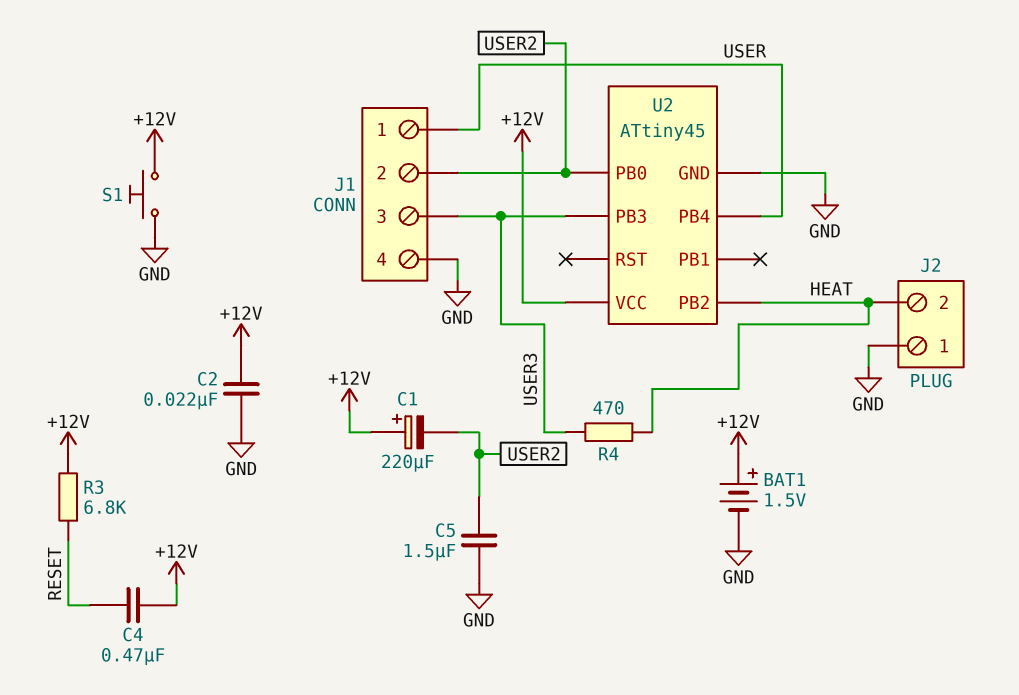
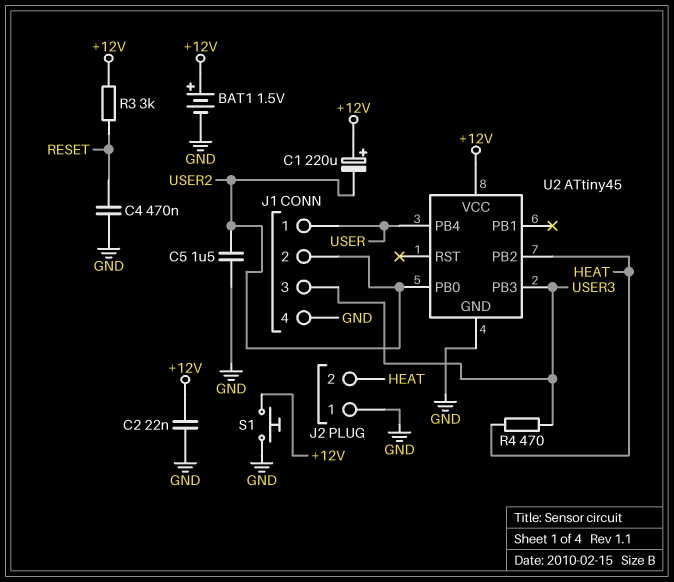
C4: 470nF (+12V, RESET) -> 470nF (GND, RESET)
R3: 6.8k (+12V, RESET) -> 3k (+12V, RESET)

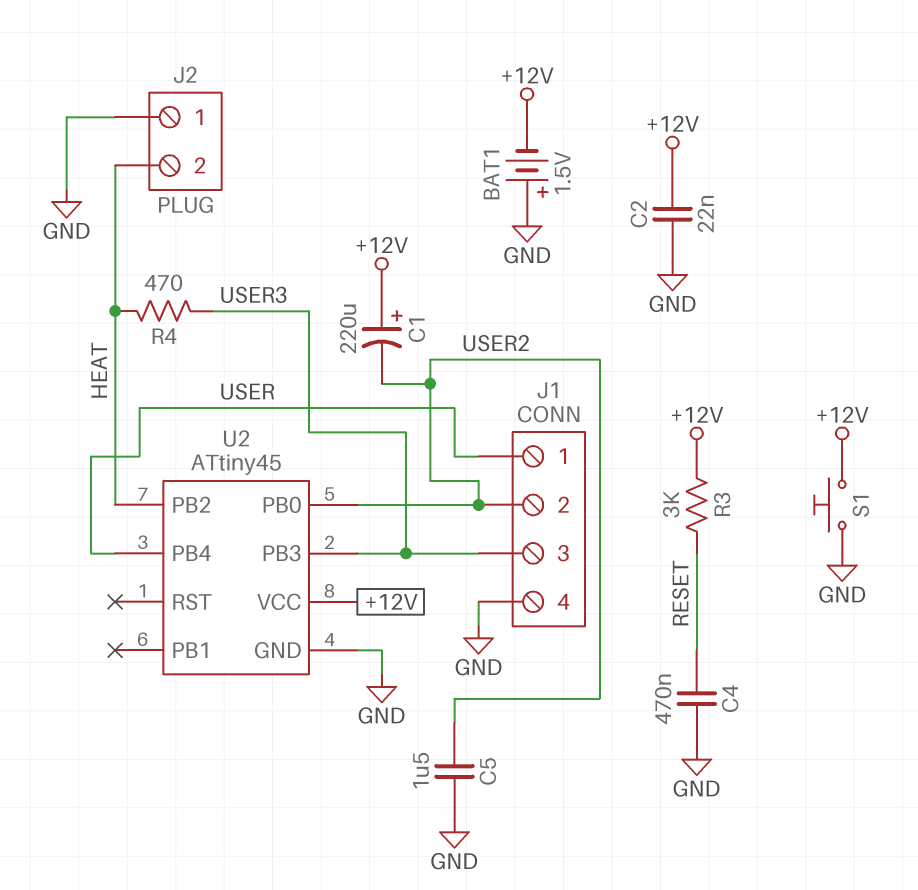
BAT1: 1.5V (plus +12V, minus GND) -> 1.5V (plus GND, minus +12V)

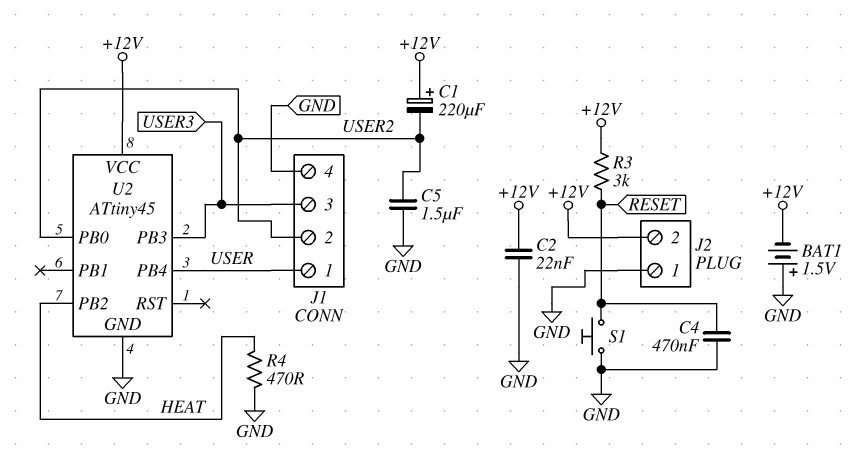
J2 pin 2: HEAT -> +12V
R4: 470 (HEAT, USER3) -> 470 (GND, HEAT)
S1: button (+12V, GND) -> button (GND, RESET)

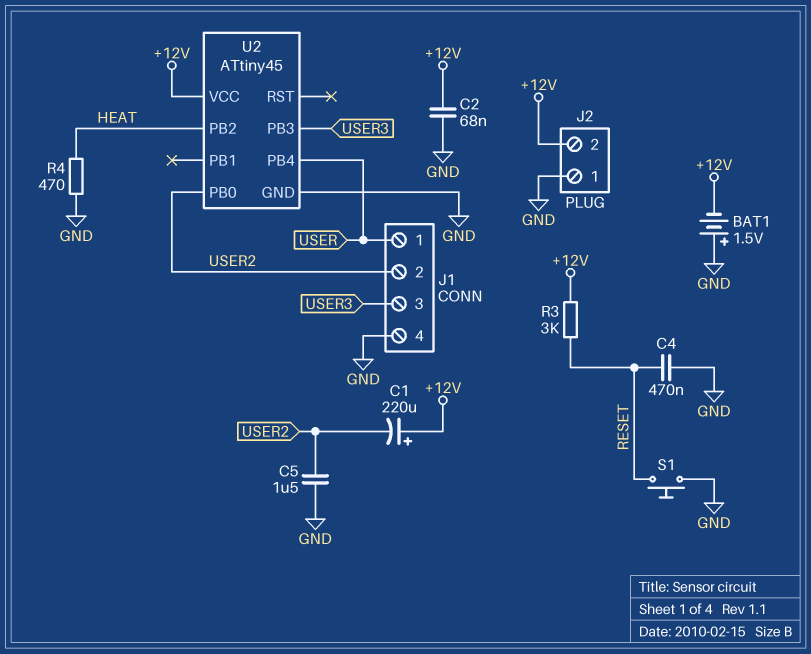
C2: 22nF (+12V, GND) -> 68nF (+12V, GND)

